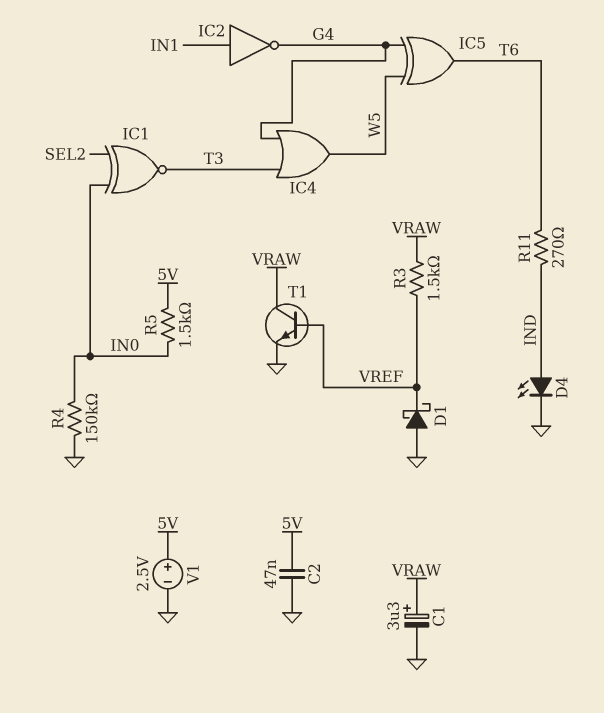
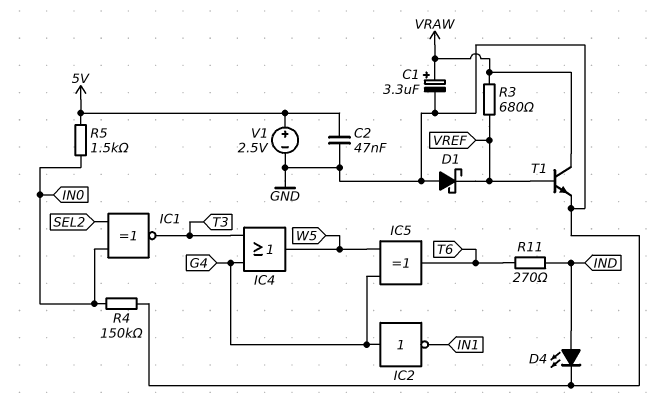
IC2: NOT (in IN1, out G4) -> NOT (in G4, out IN1)
R3: 1.5k (VRAW, VREF) -> 680 (VRAW, VREF)

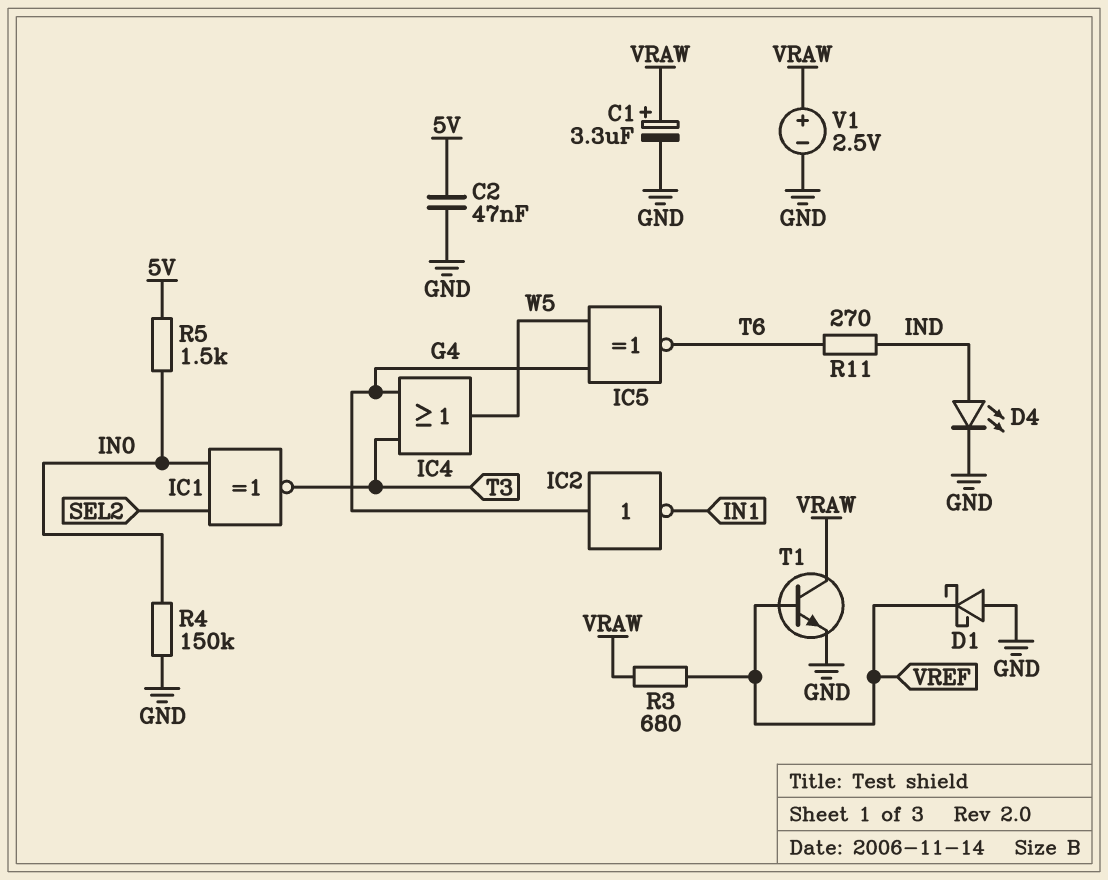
IC5: XOR (in G4, in W5, out T6) -> XNOR (in G4, in W5, out T6)
V1: 2.5V (plus 5V, minus GND) -> 2.5V (plus VRAW, minus GND)

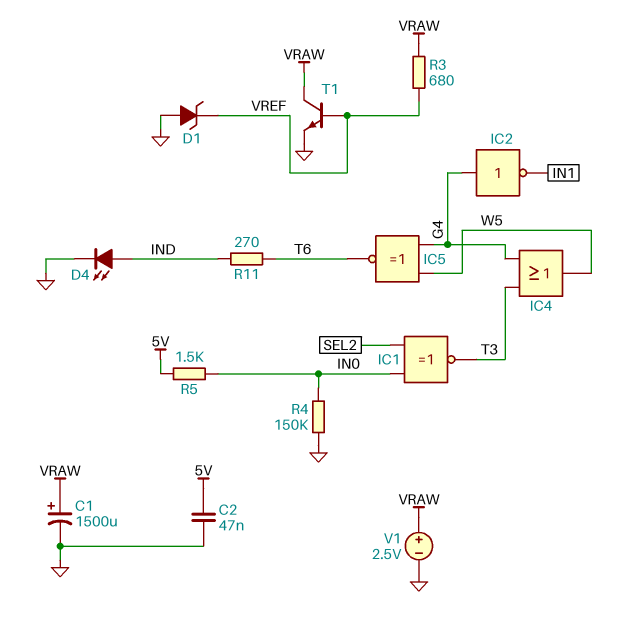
C1: 3.3uF (plus VRAW, minus GND) -> 1500uF (plus VRAW, minus GND)
D1: schottky (A GND, K VREF) -> zener (A GND, K VREF)

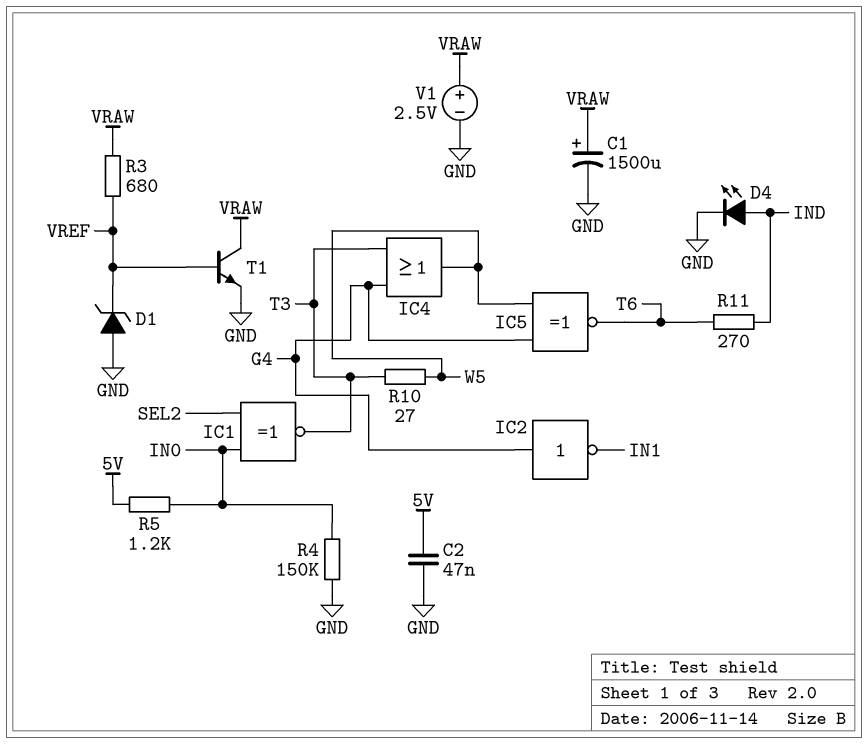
R5: 1.5k (5V, IN0) -> 1.2k (5V, IN0)
R10: none -> 27 (T3, W5)

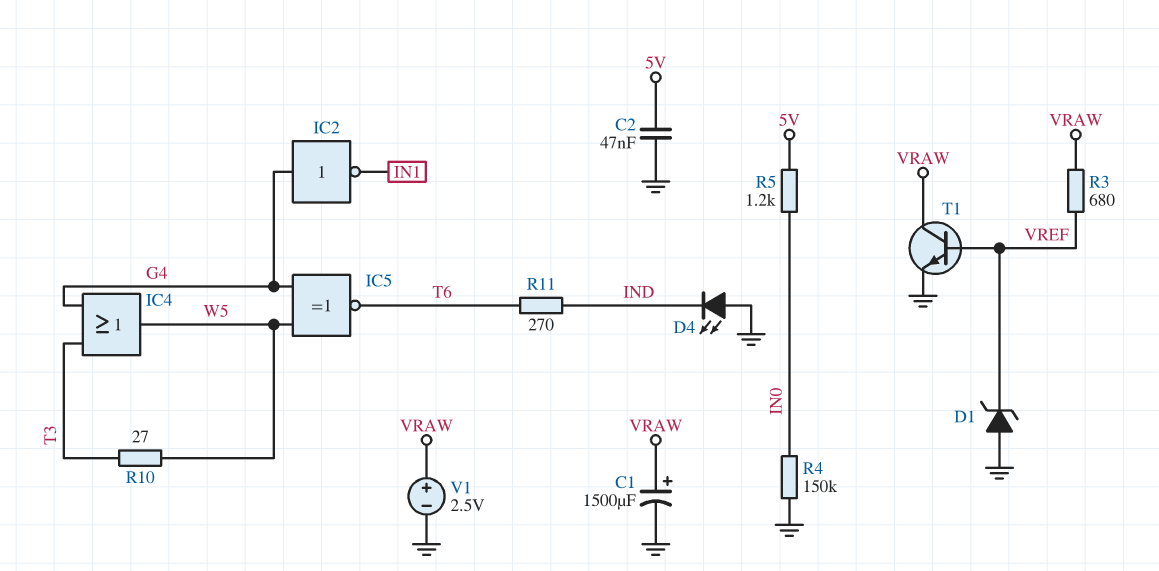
D4: LED (A IND, K GND) -> LED (A GND, K IND)
IC1: XNOR (in IN0, in SEL2, out T3) -> none

